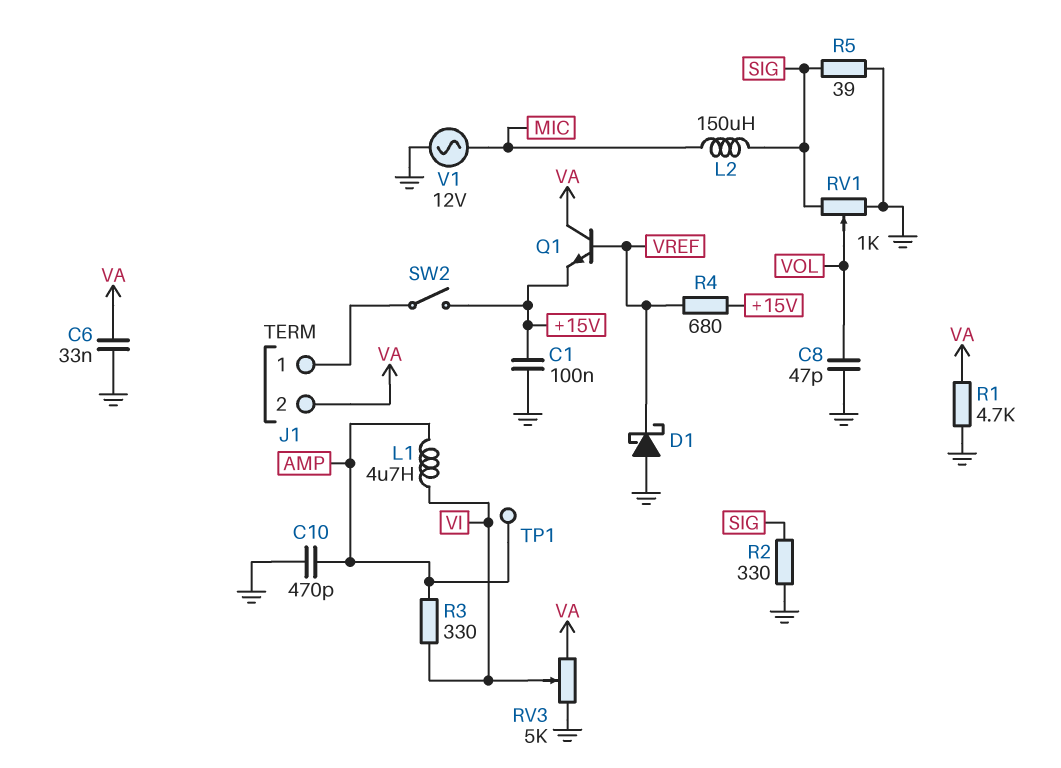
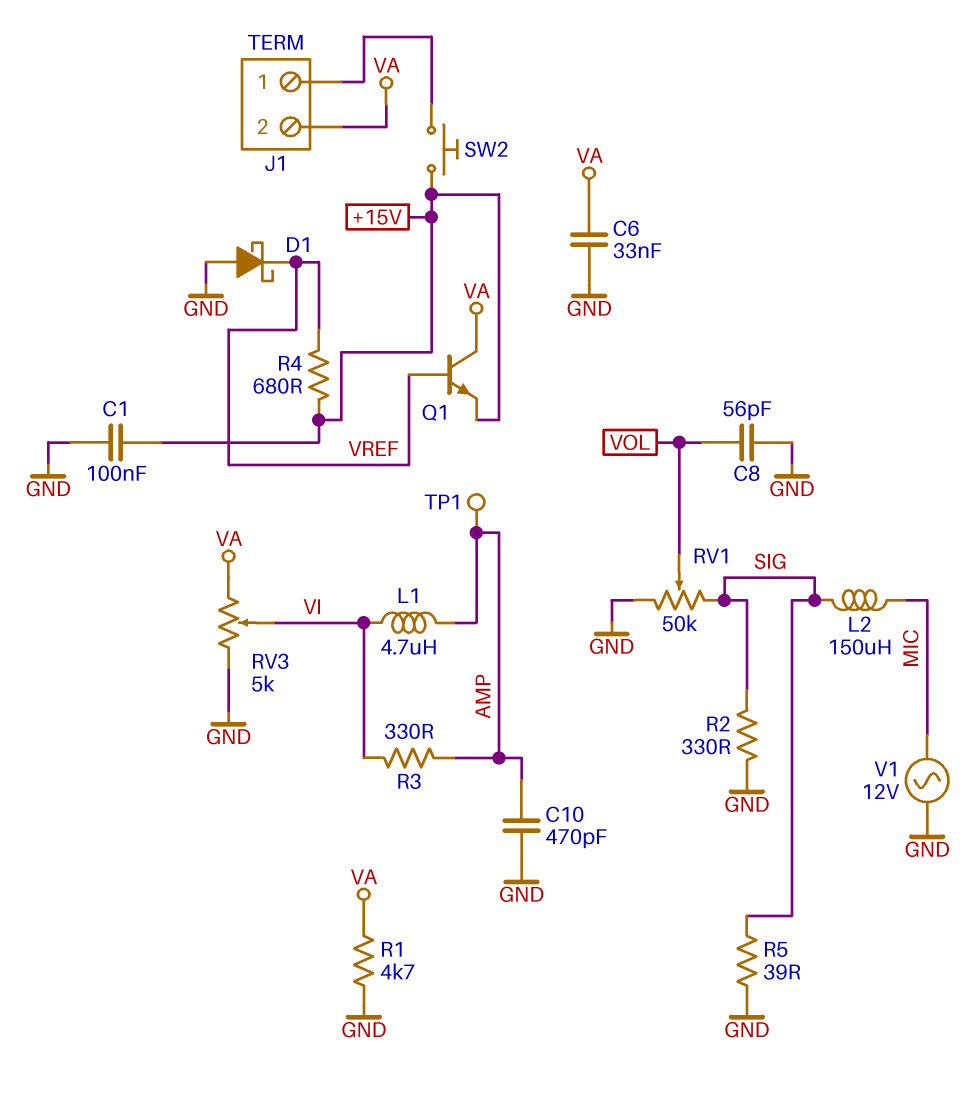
C8: 47pF (GND, VOL) -> 56pF (GND, VOL)
RV1: 1k (GND, SIG, wiper VOL) -> 50k (GND, SIG, wiper VOL)
SW2: switch (+15V, J1/1) -> button (+15V, J1/1)

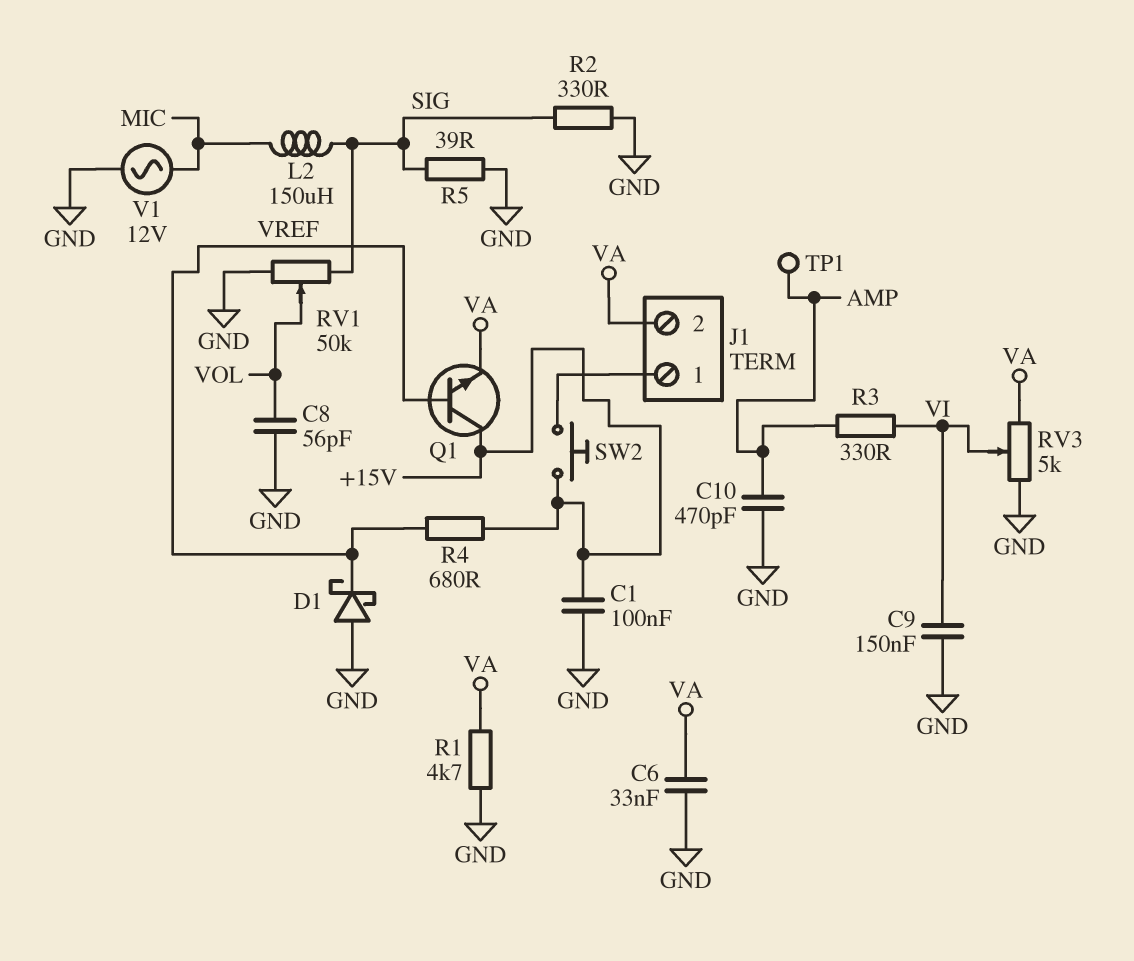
C9: none -> 150nF (GND, VI)
L1: 4.7uH (AMP, VI) -> none
Q1: NPN (B VREF, C VA, E +15V) -> NPN (B VREF, C +15V, E VA)

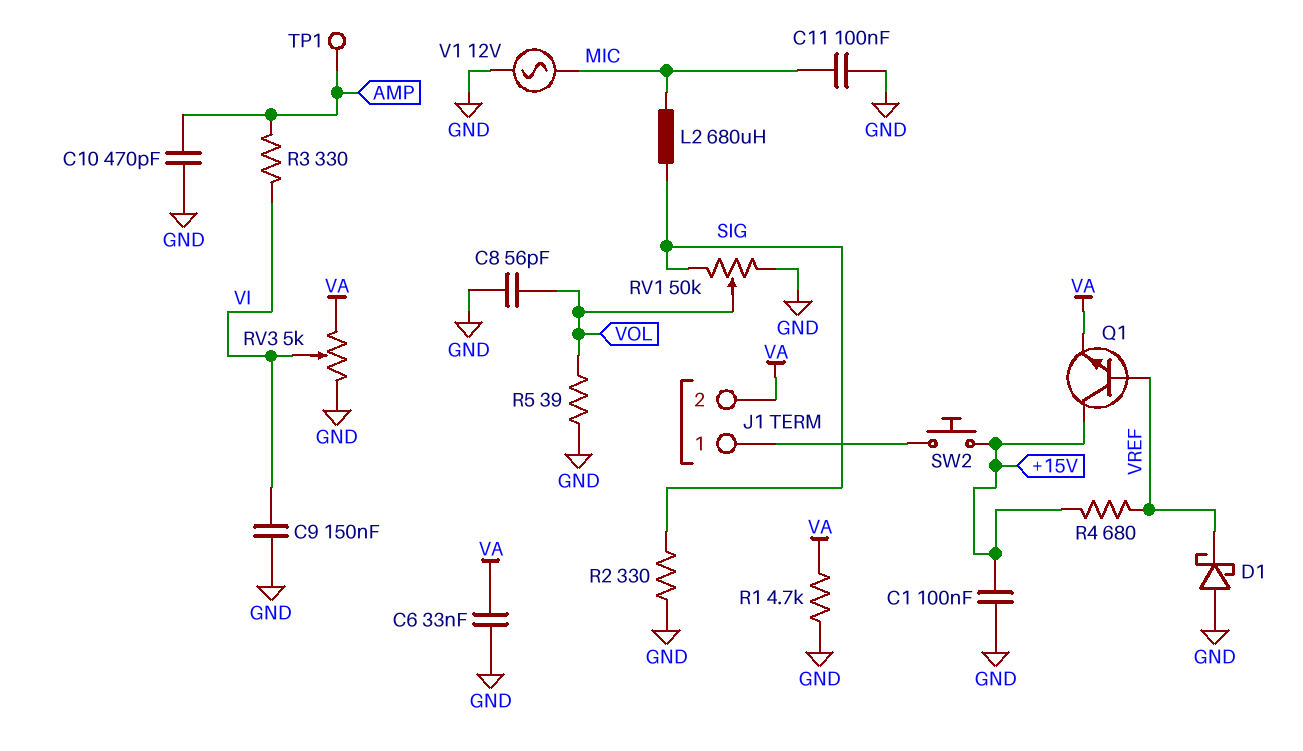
C11: none -> 100nF (GND, MIC)
L2: 150uH (MIC, SIG) -> 680uH (MIC, SIG)
R5: 39 (GND, SIG) -> 39 (GND, VOL)

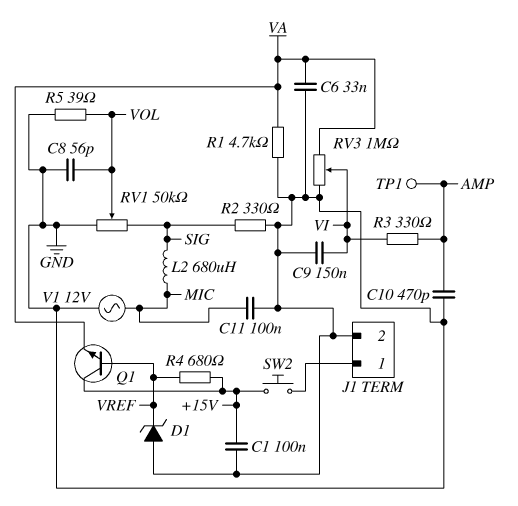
D1: schottky (A GND, K VREF) -> zener (A GND, K VREF)
J1 pin 2: VA -> GND
RV3: 5k (GND, VA, wiper VI) -> 1M (GND, VA, wiper VI)

